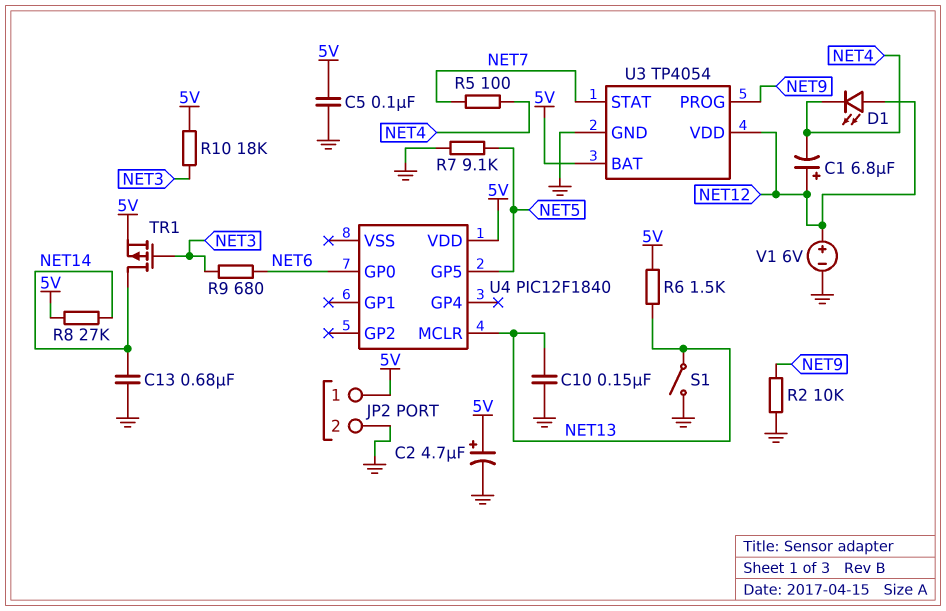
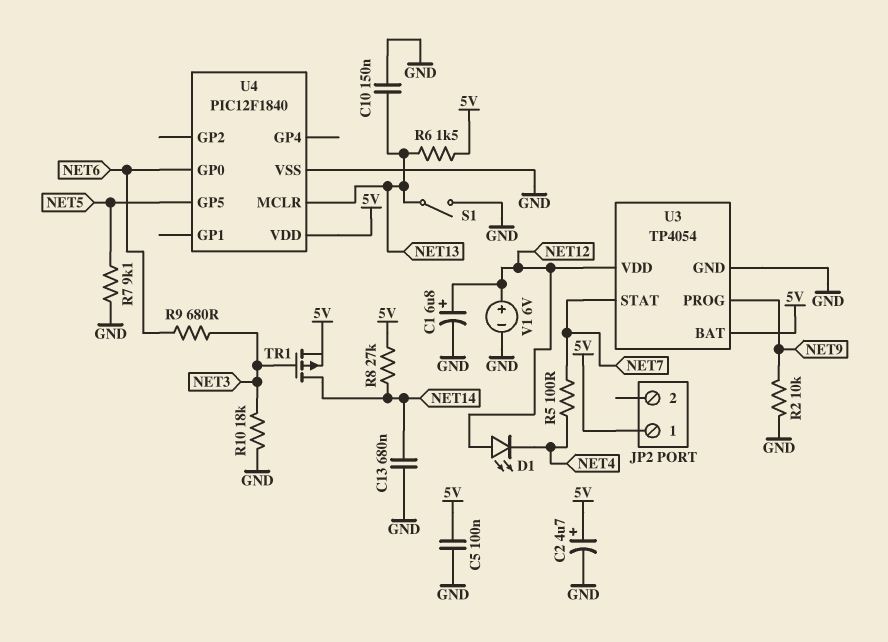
C1: 6.8uF (plus NET12, minus NET4) -> 6.8uF (plus NET12, minus GND)
JP2 pin 2: GND -> none
R10: 18k (5V, NET3) -> 18k (GND, NET3)
U4 pin VSS: none -> GND

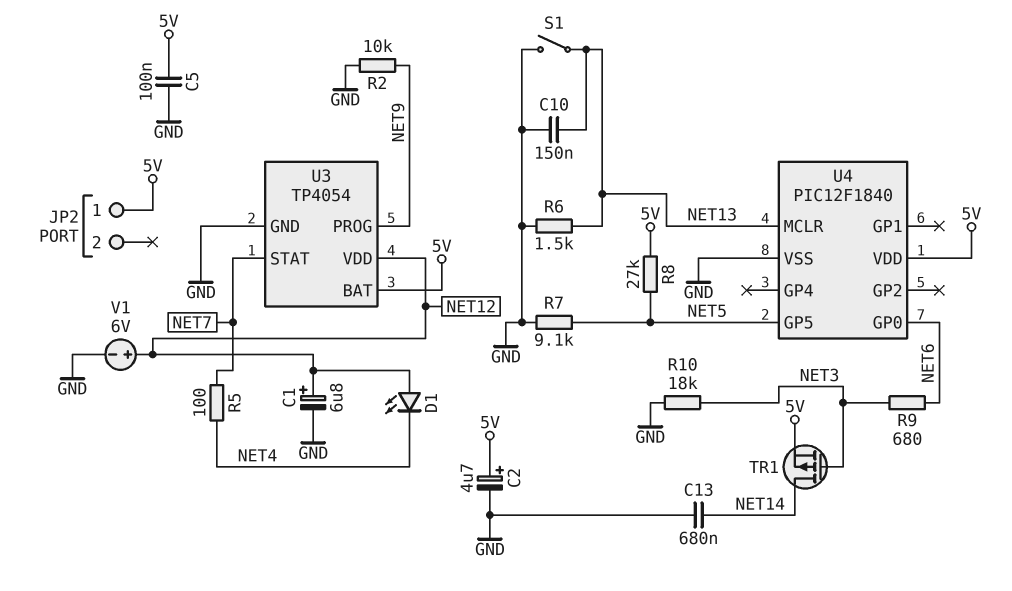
R6: 1.5k (5V, NET13) -> 1.5k (GND, NET13)
R8: 27k (5V, NET14) -> 27k (5V, NET5)

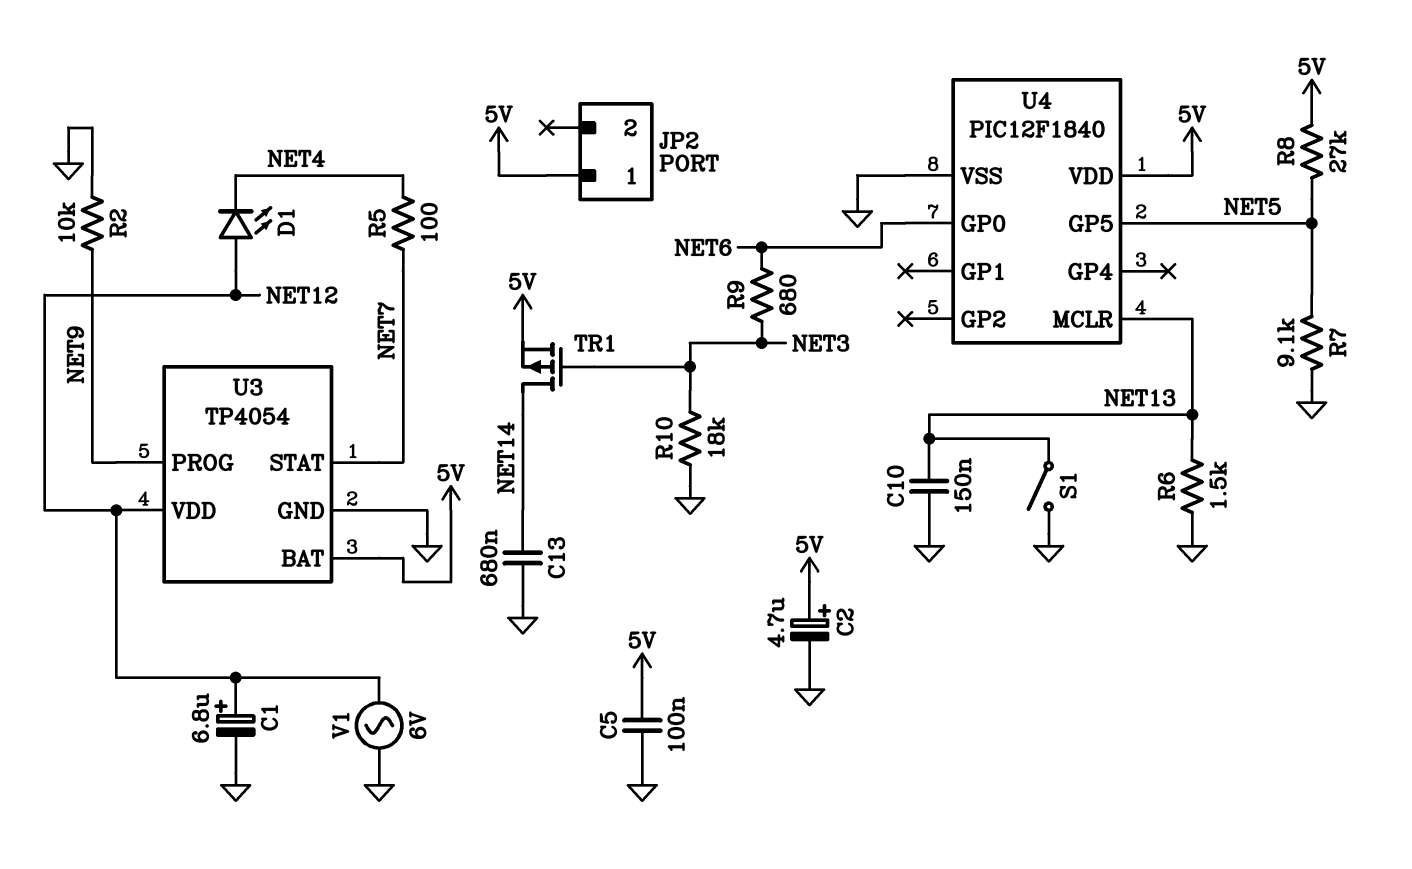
V1: 6V (plus NET12, minus GND) -> AC 6V (GND, NET12)

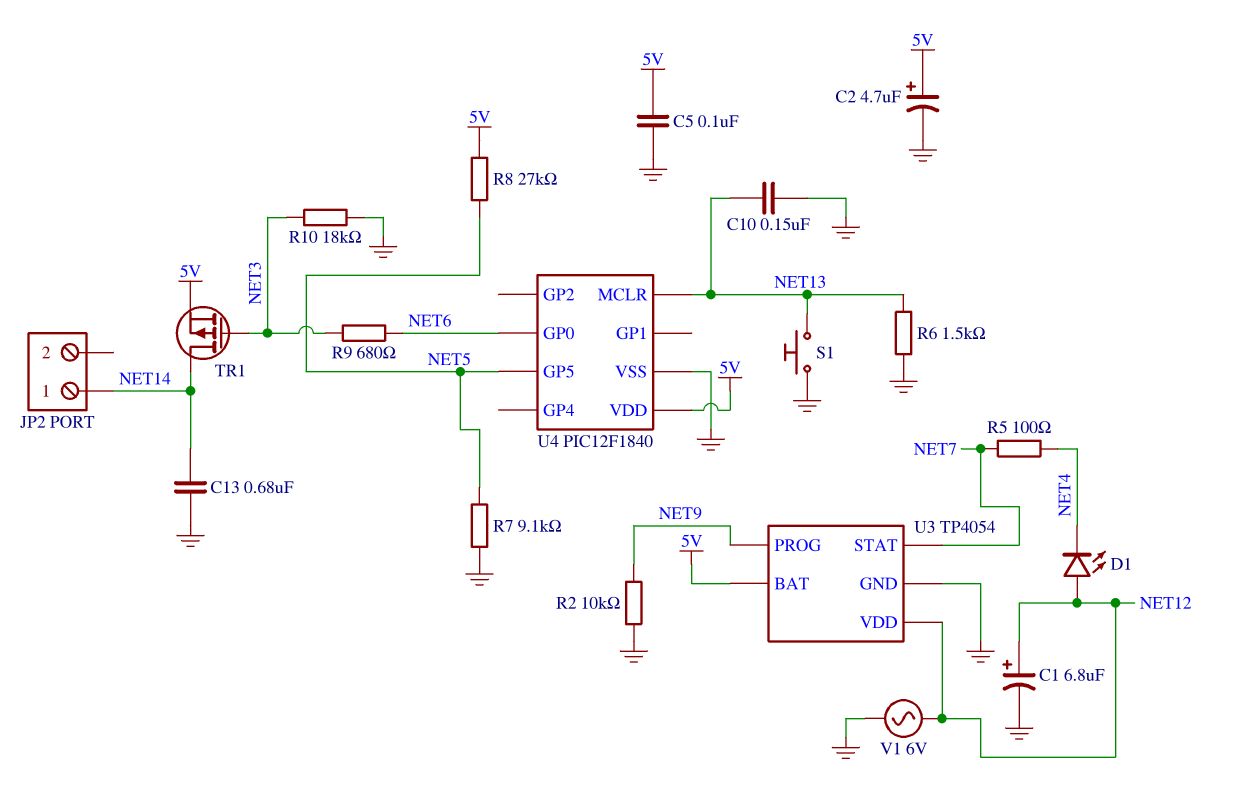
JP2 pin 1: 5V -> NET14
S1: switch (GND, NET13) -> button (GND, NET13)

